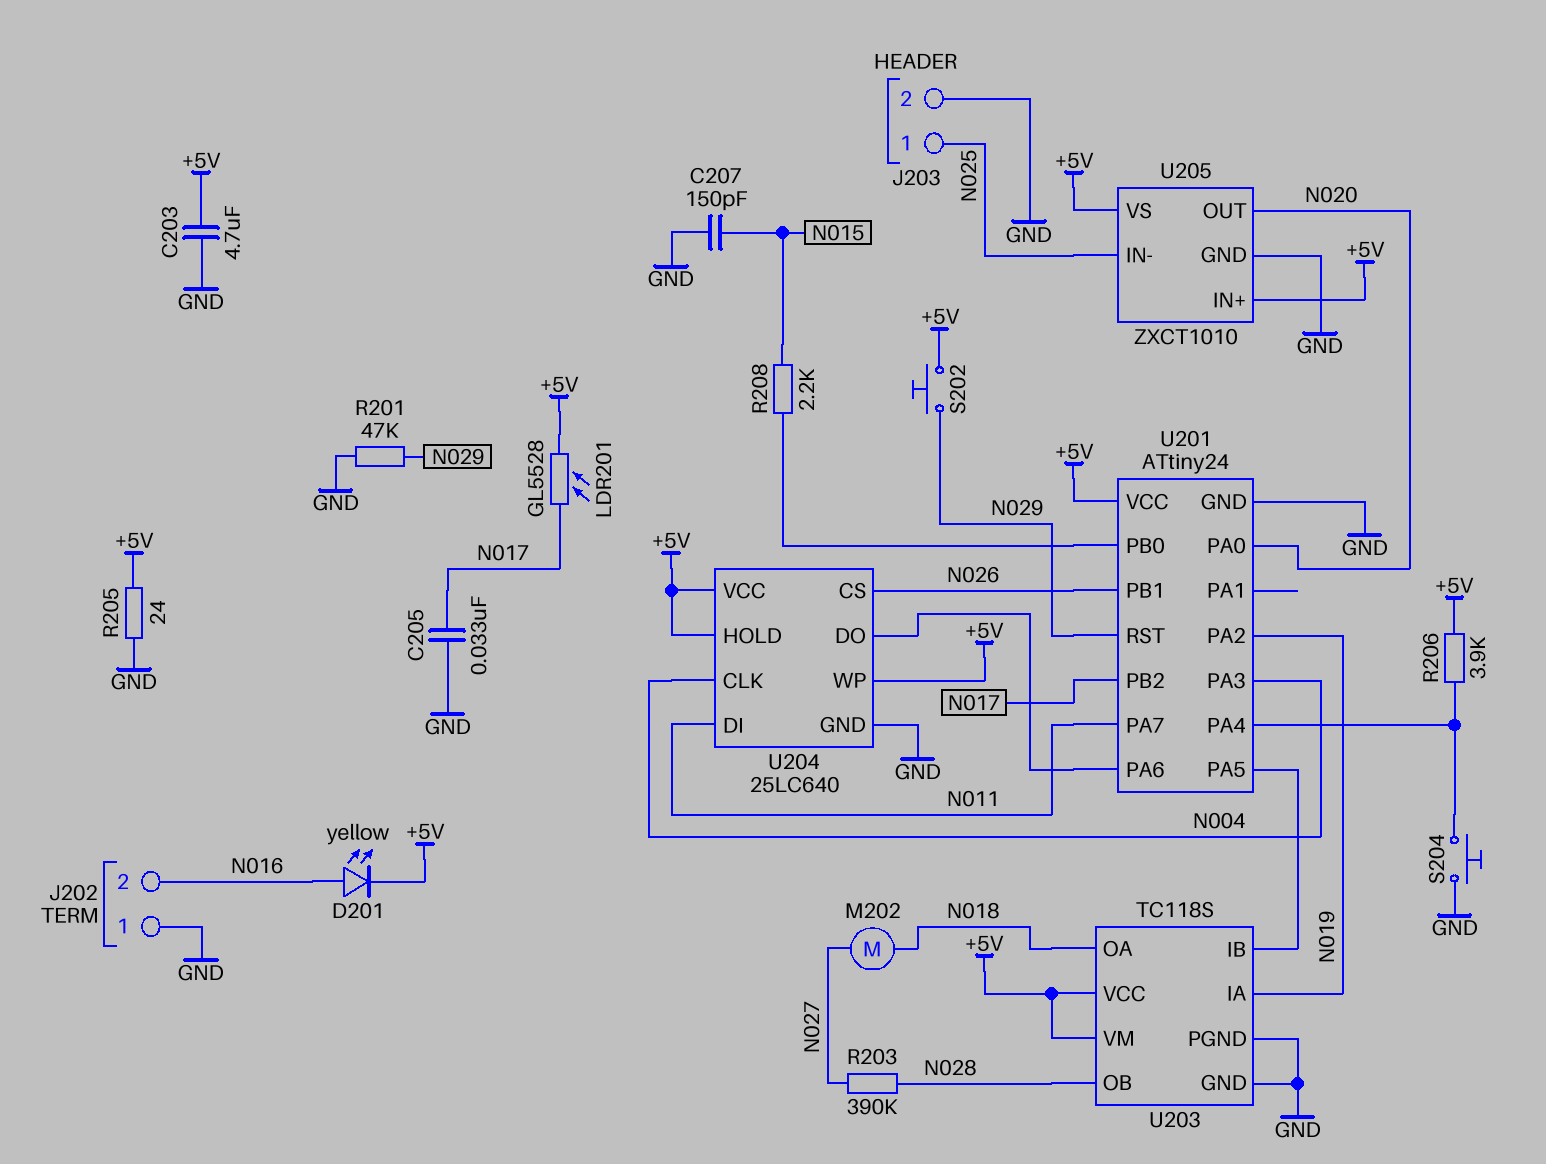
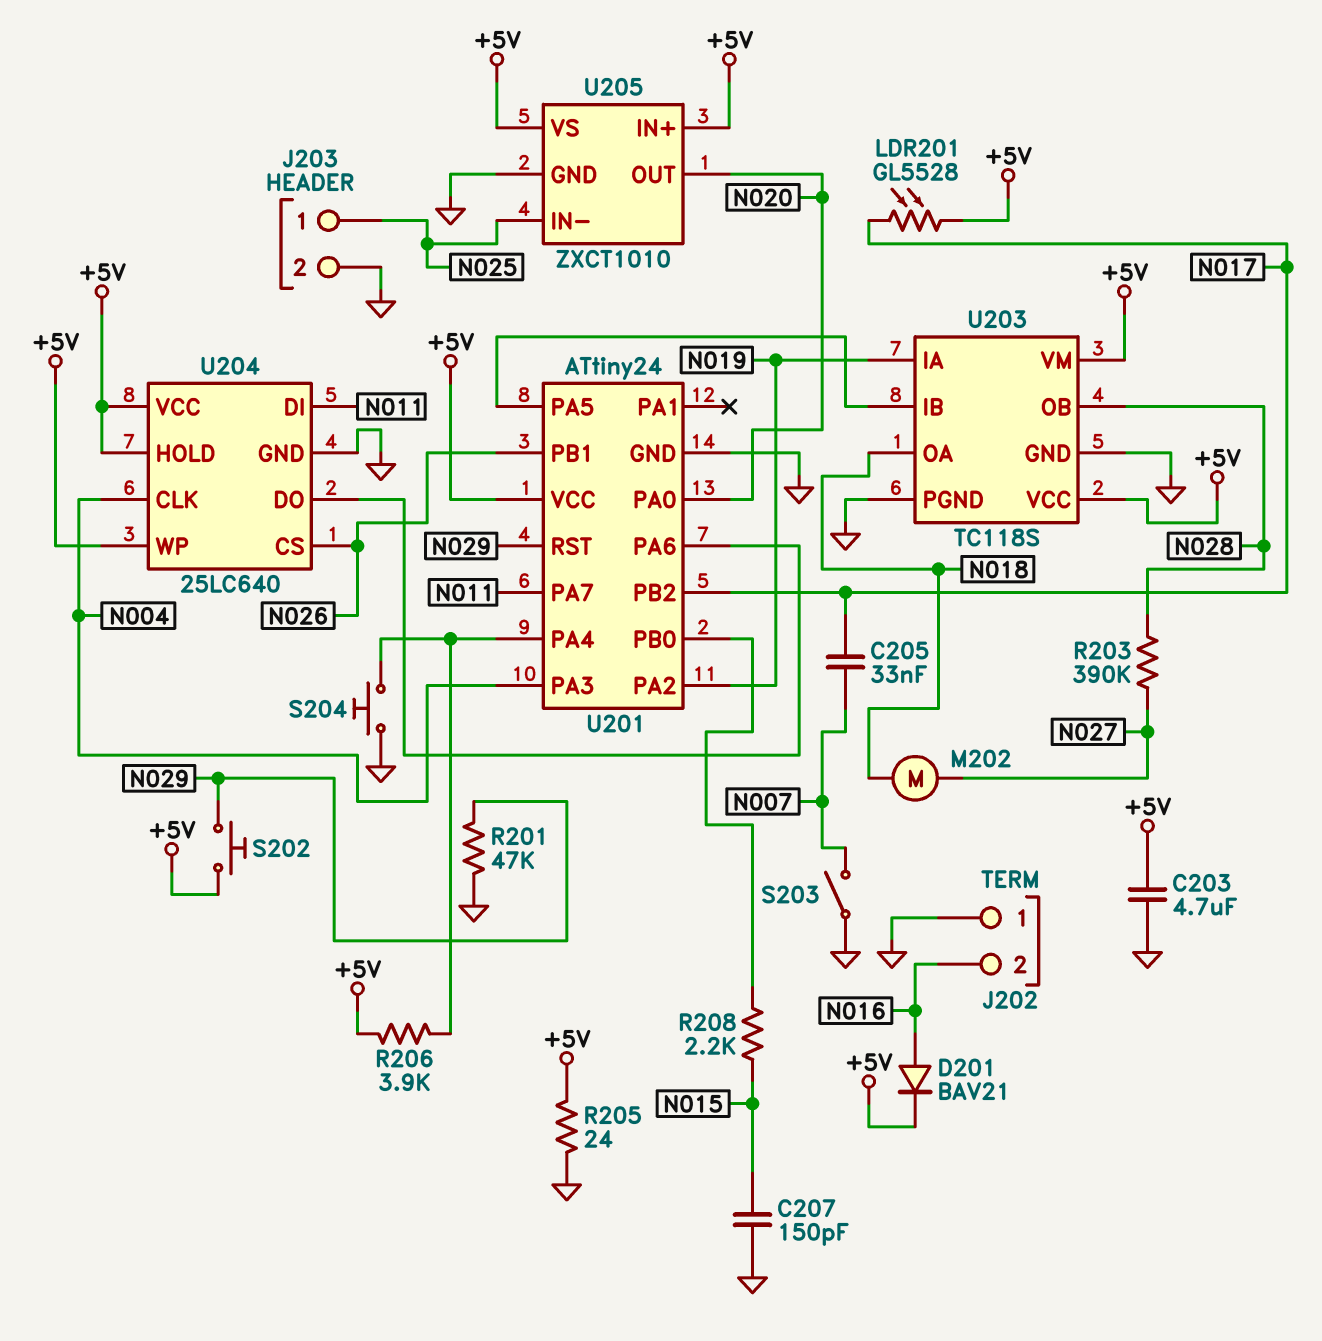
C205: 33nF (GND, N017) -> 33nF (N007, N017)
D201: LED yellow (A N016, K +5V) -> diode BAV21 (A N016, K +5V)
S203: none -> switch (GND, N007)

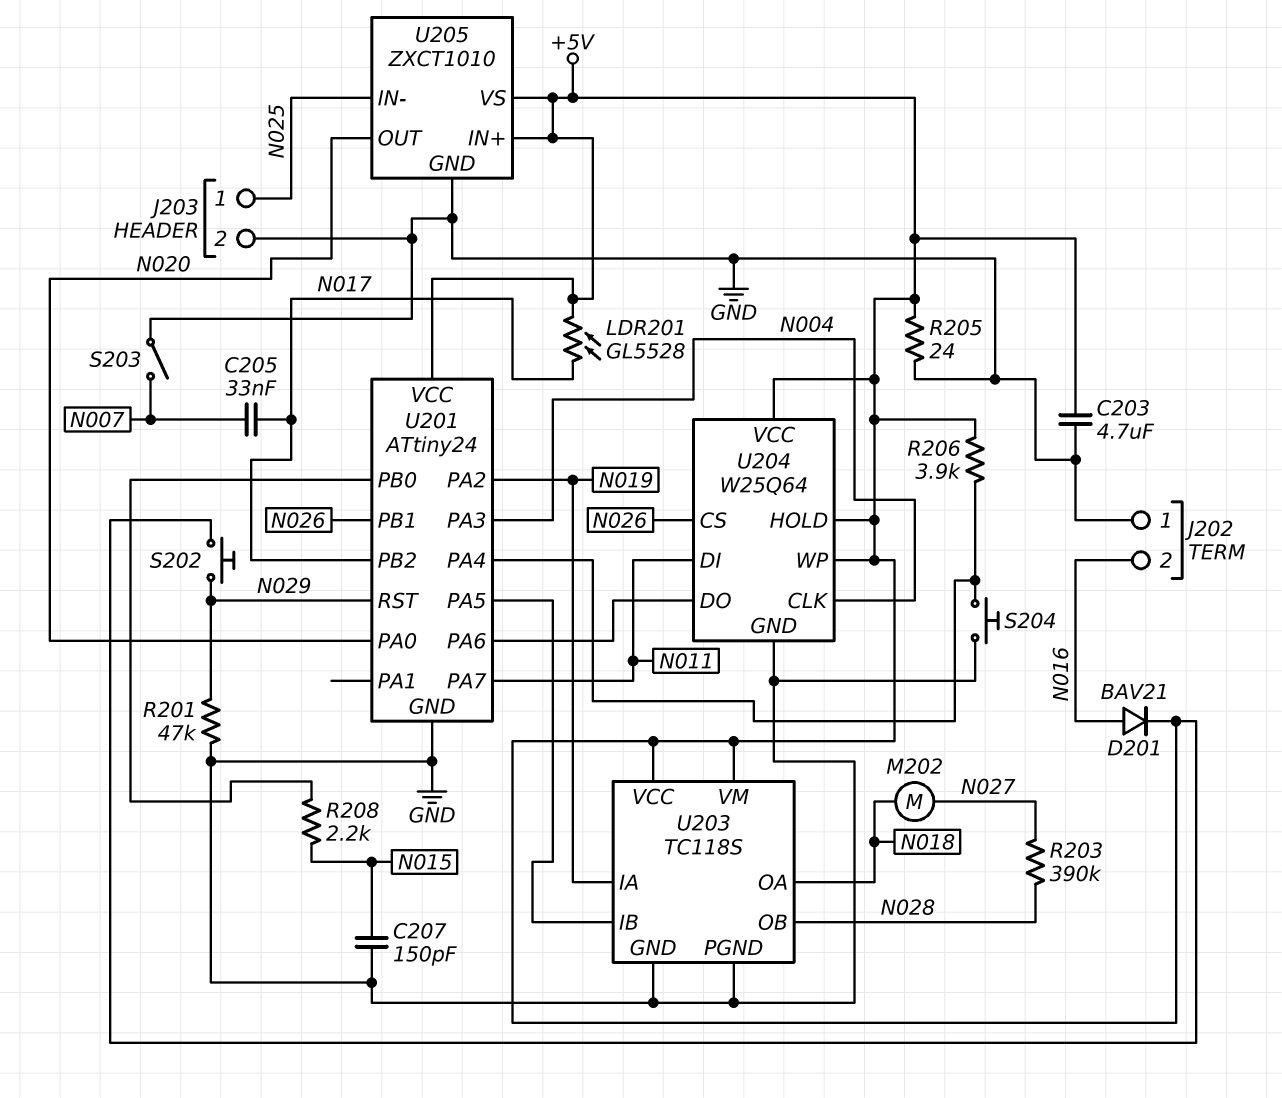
U204: 25LC640 -> W25Q64

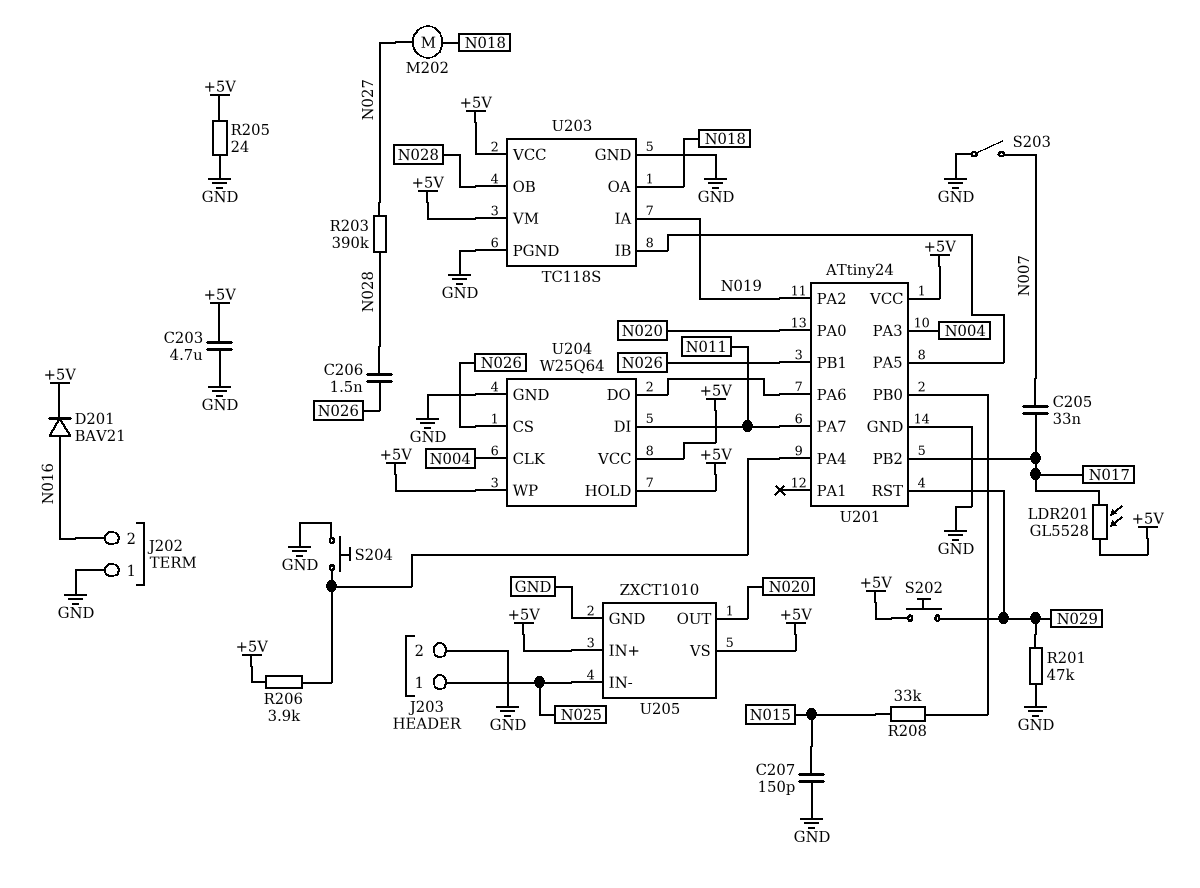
C206: none -> 1.5nF (N026, N028)
R208: 2.2k (N015, U201/PB0) -> 33k (N015, U201/PB0)

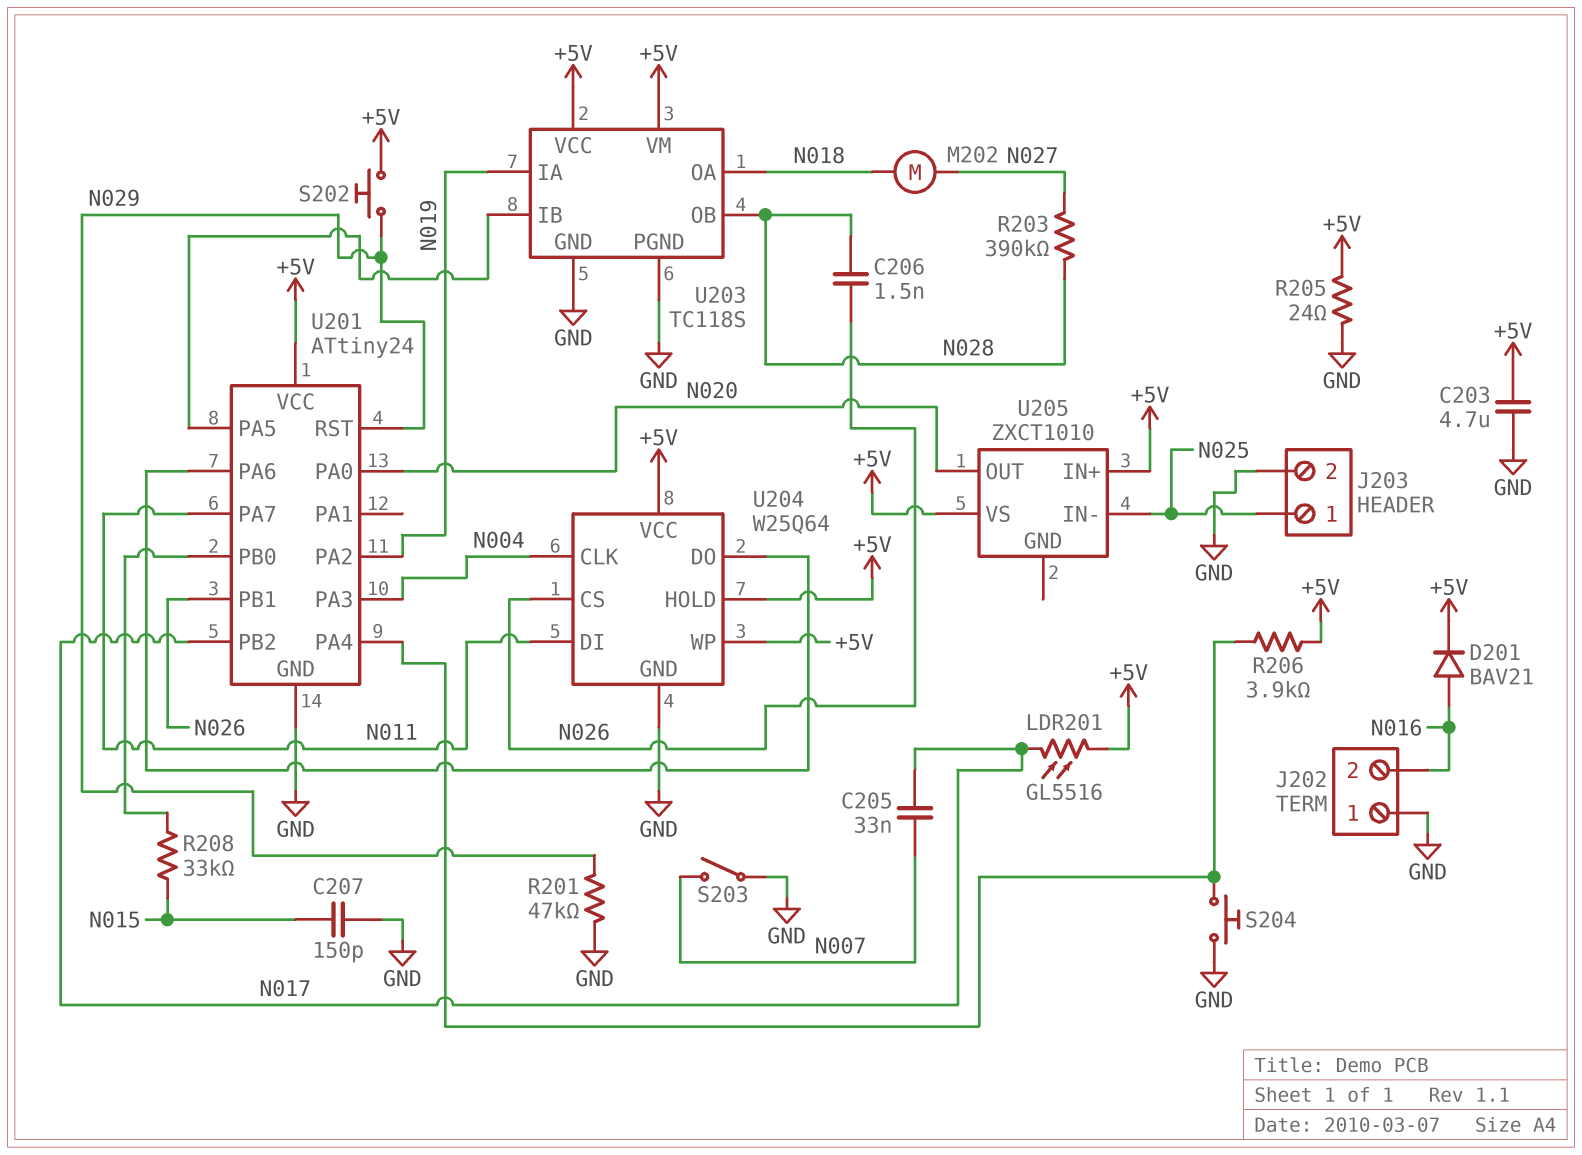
LDR201: GL5528 (+5V, N017) -> GL5516 (+5V, N017)
U205 pin GND: GND -> none

